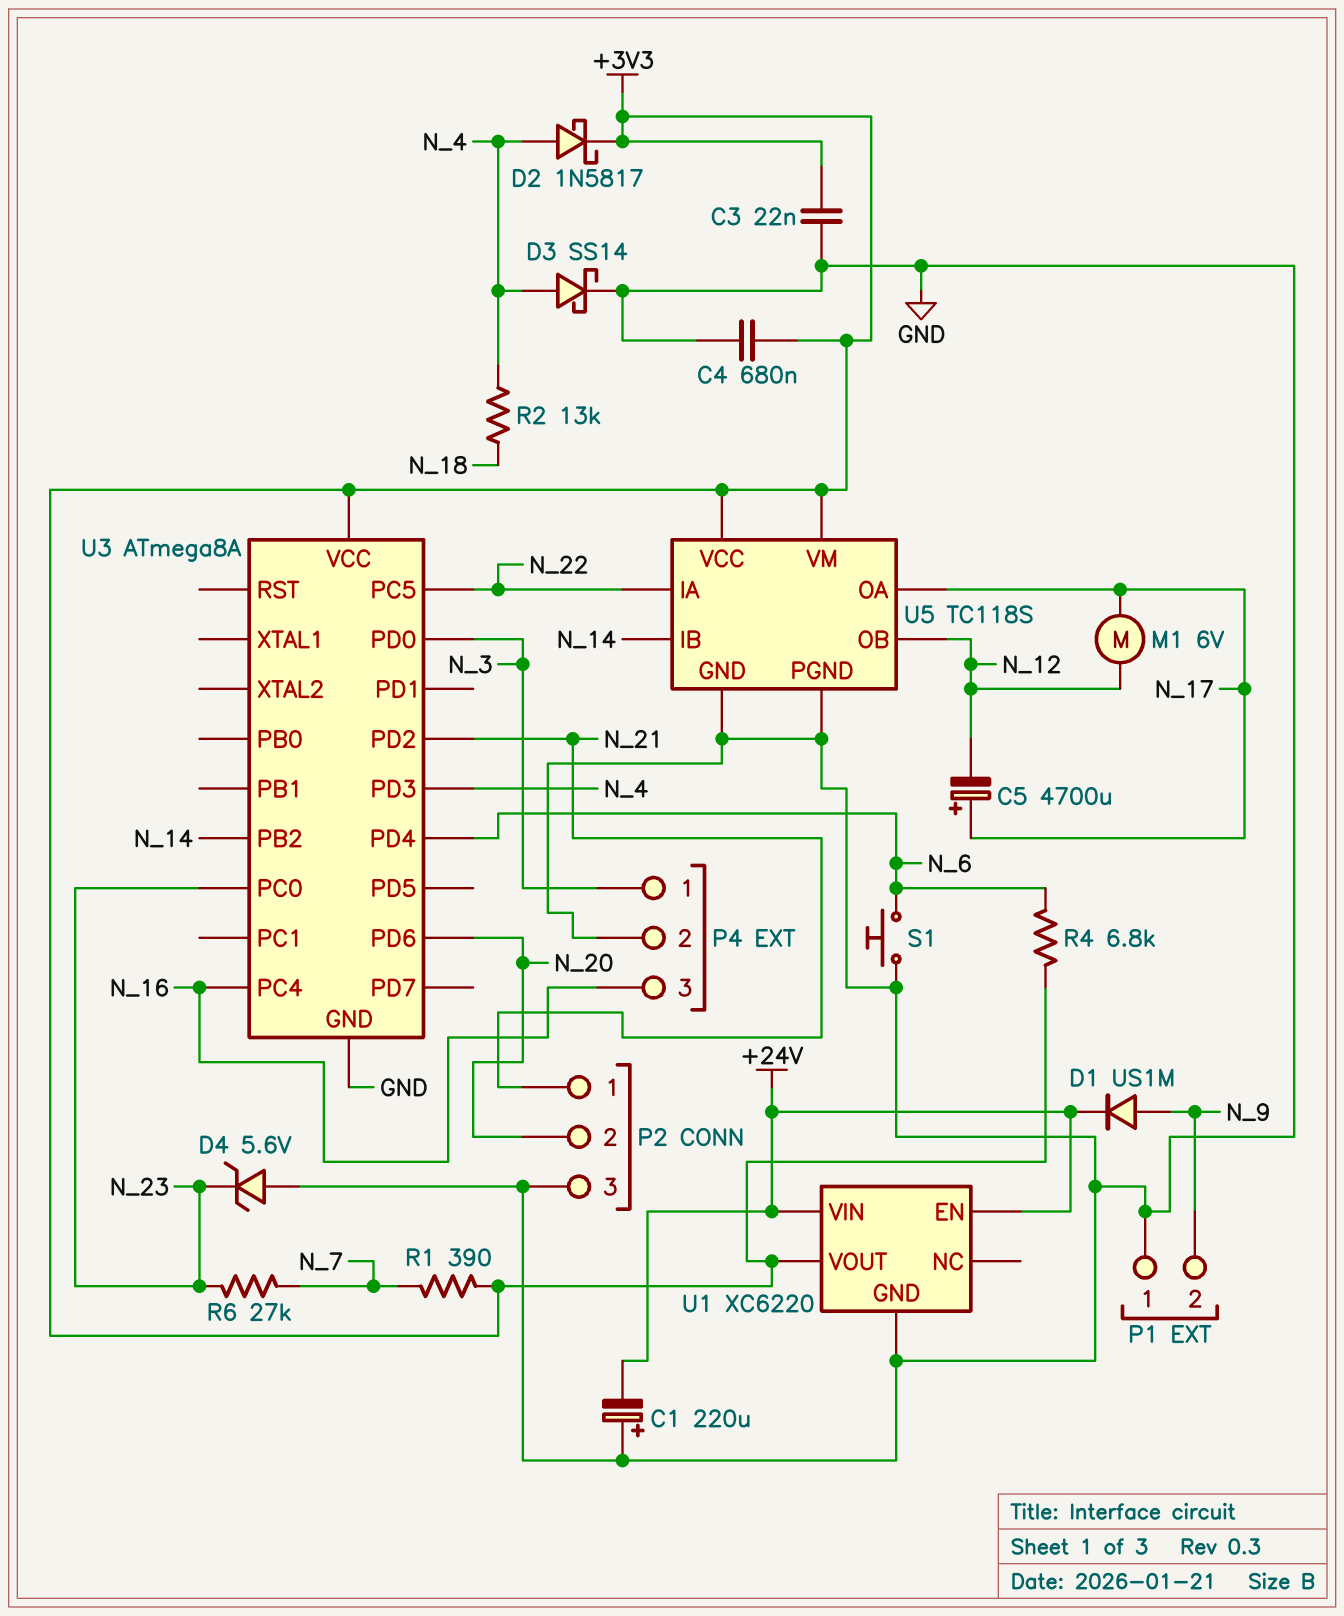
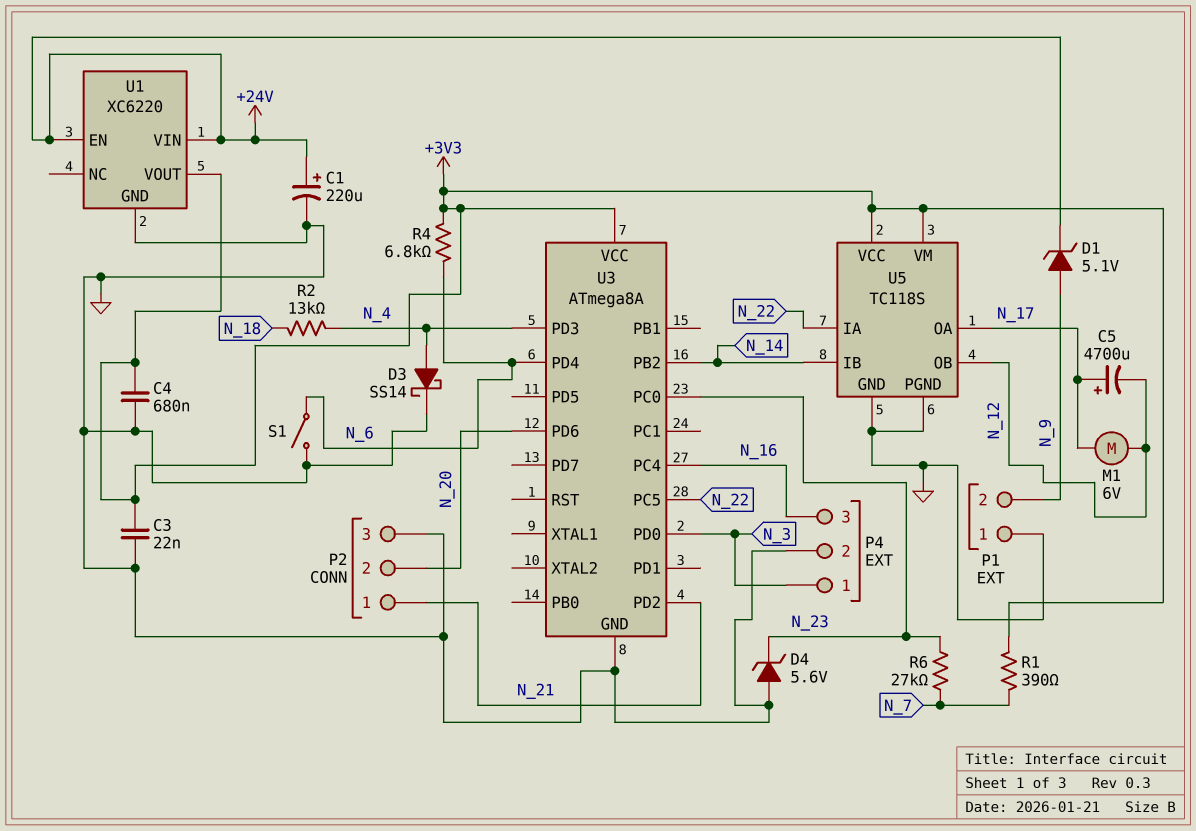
C1: 220uF (plus GND, minus +24V) -> 220uF (plus +24V, minus GND)
D1: diode US1M (A N_9, K +24V) -> zener 5.1V (A N_9, K +24V)
D2: schottky 1N5817 (A N_4, K +3V3) -> none
S1: button (GND, N_6) -> switch (GND, N_6)

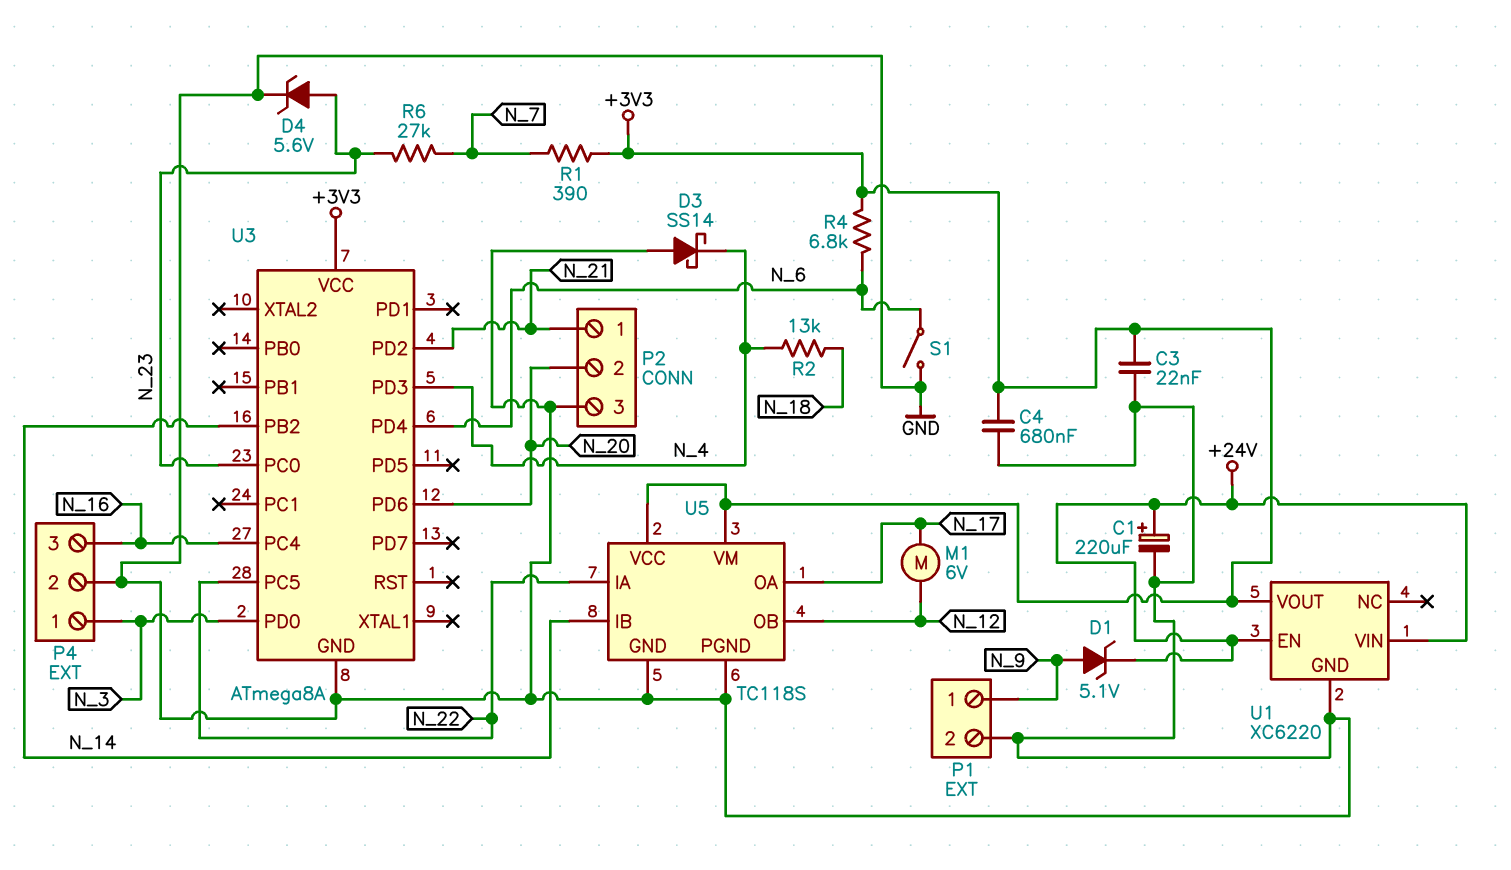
C5: 4700uF (plus N_17, minus N_12) -> none
D3: schottky SS14 (A N_4, K GND) -> schottky SS14 (A GND, K N_4)
D4: zener 5.6V (A GND, K N_23) -> zener 5.6V (A N_23, K GND)
P1 pin 1: GND -> N_9
P1 pin 2: N_9 -> GND

